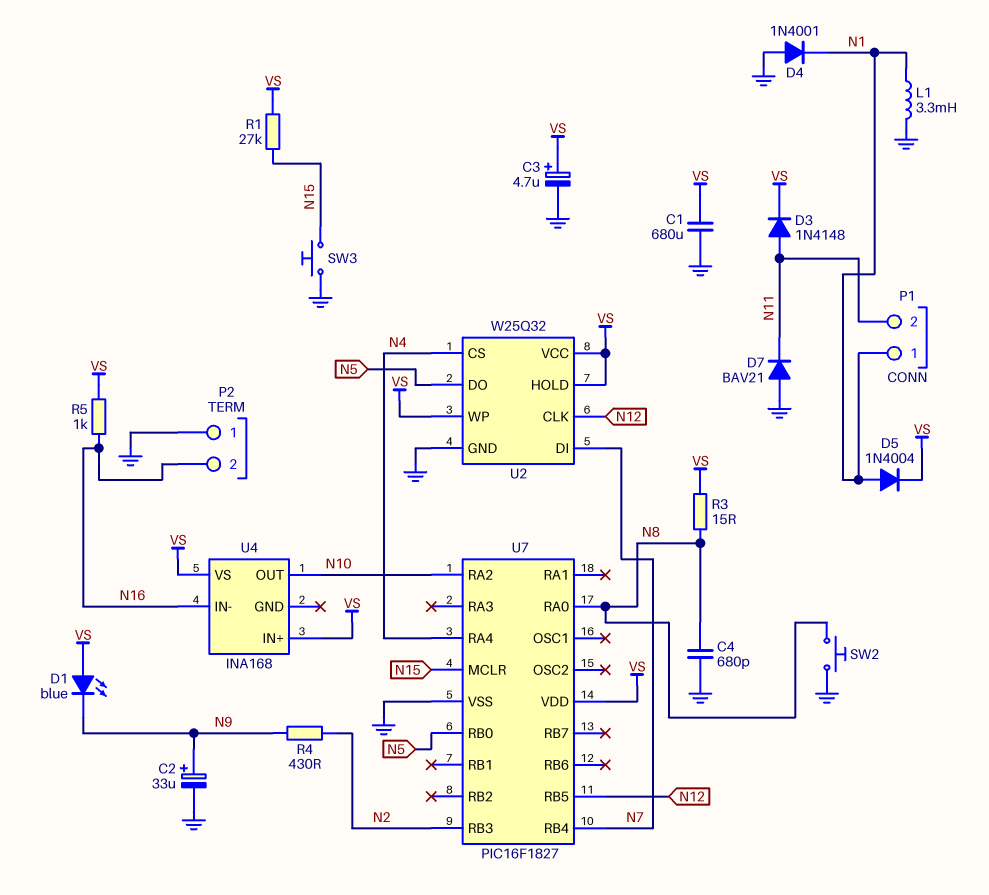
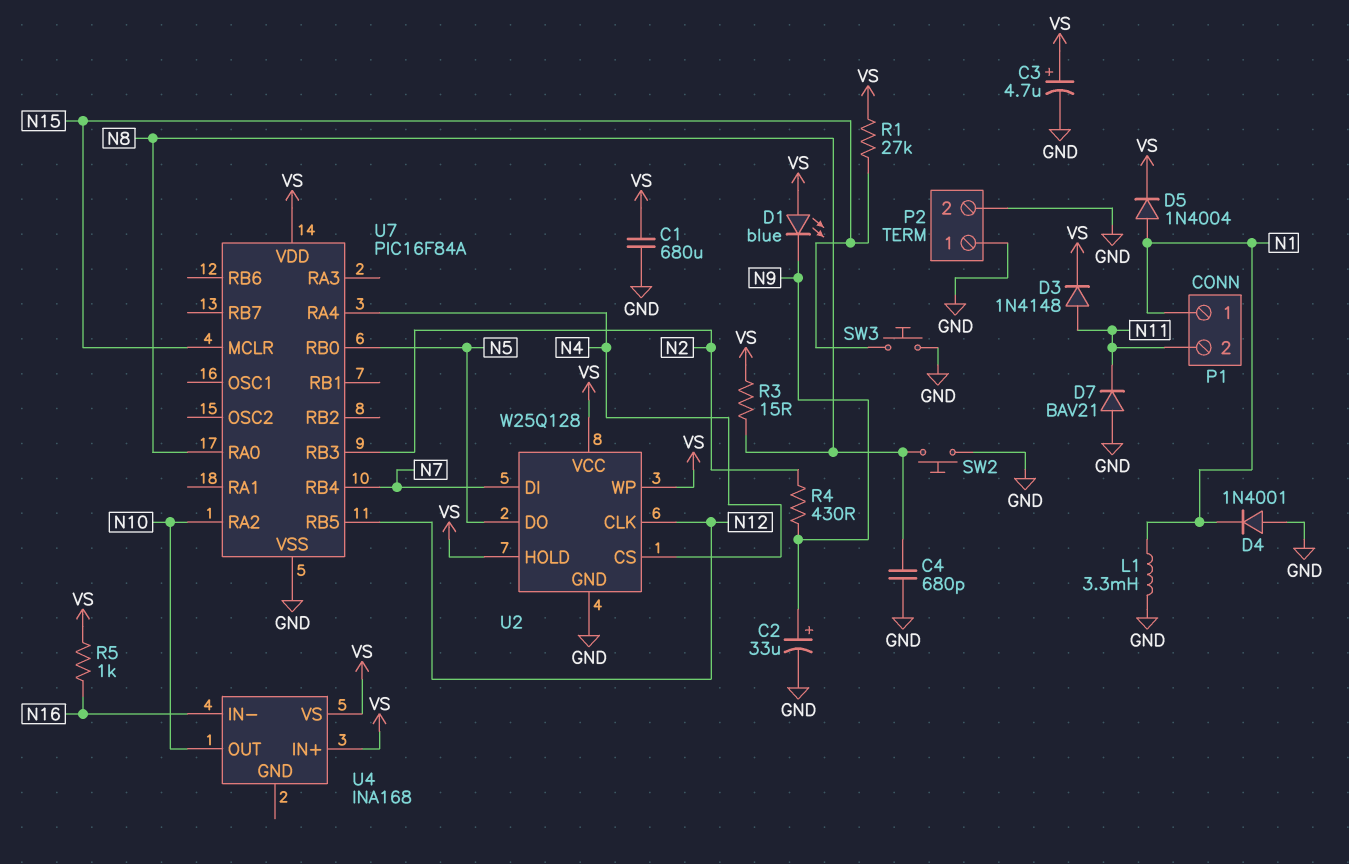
P2 pin 2: N16 -> GND
U2: W25Q32 -> W25Q128
U7: PIC16F1827 -> PIC16F84A

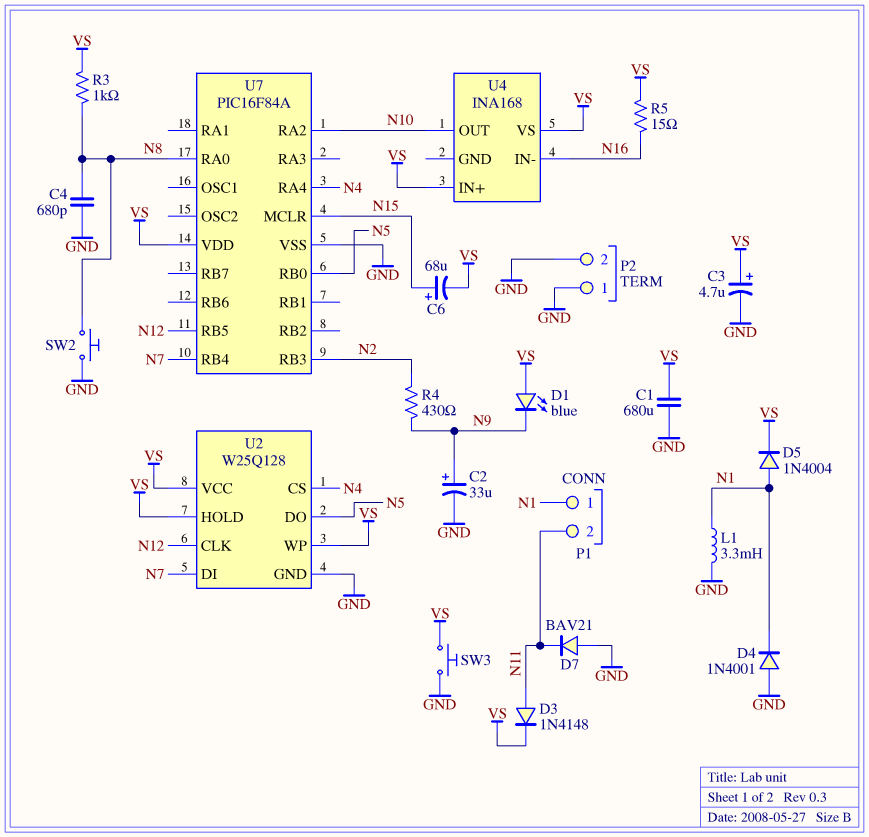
C6: none -> 68uF (plus N15, minus VS)
R1: 27k (N15, VS) -> none
R3: 15 (N8, VS) -> 1k (N8, VS)
R5: 1k (N16, VS) -> 15 (N16, VS)
SW3: button (GND, N15) -> button (GND, VS)

